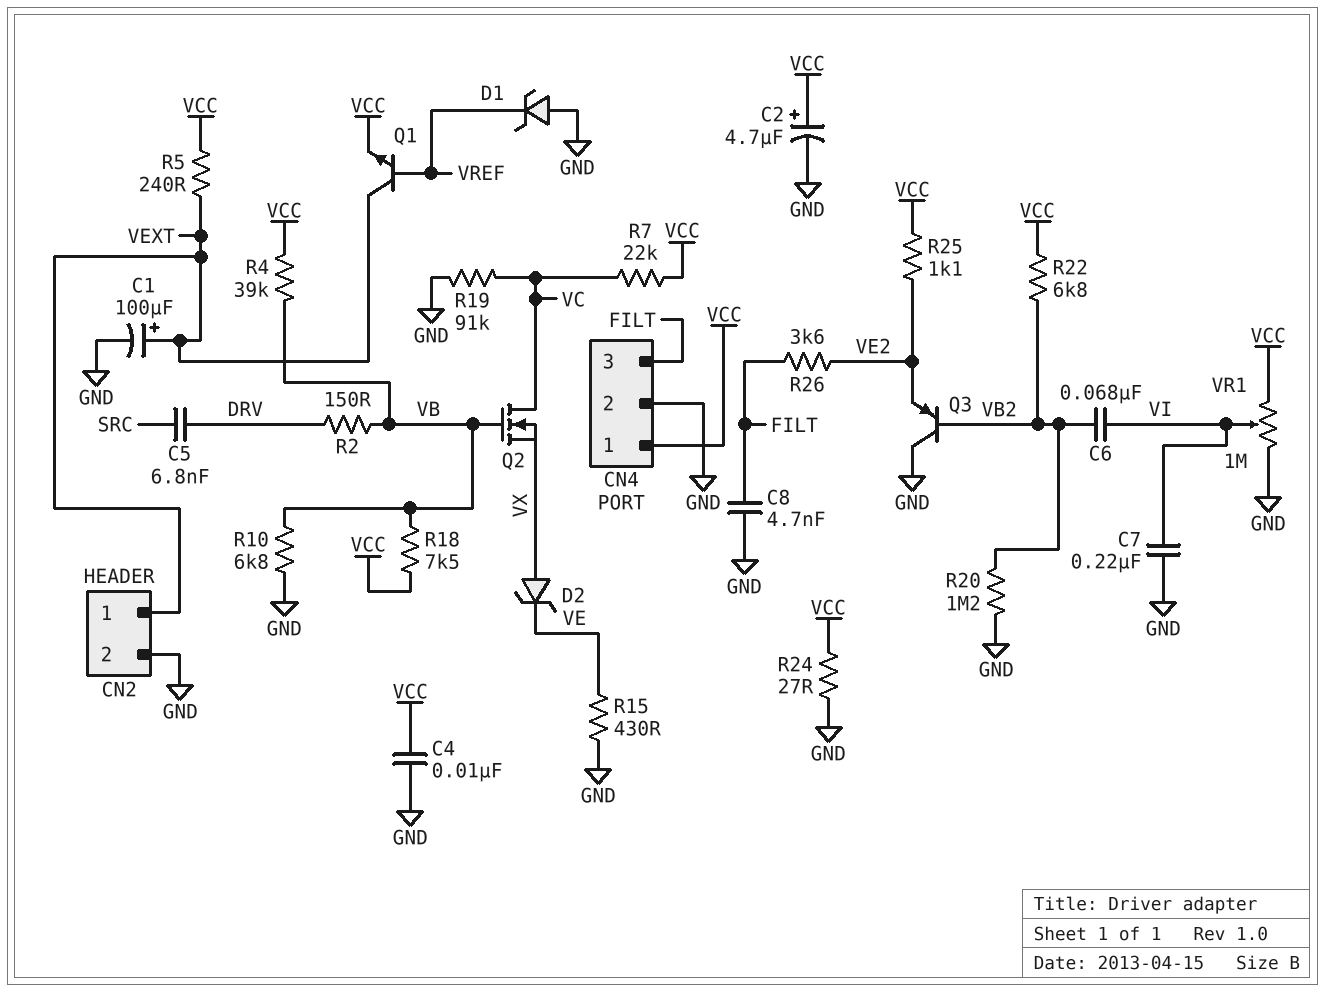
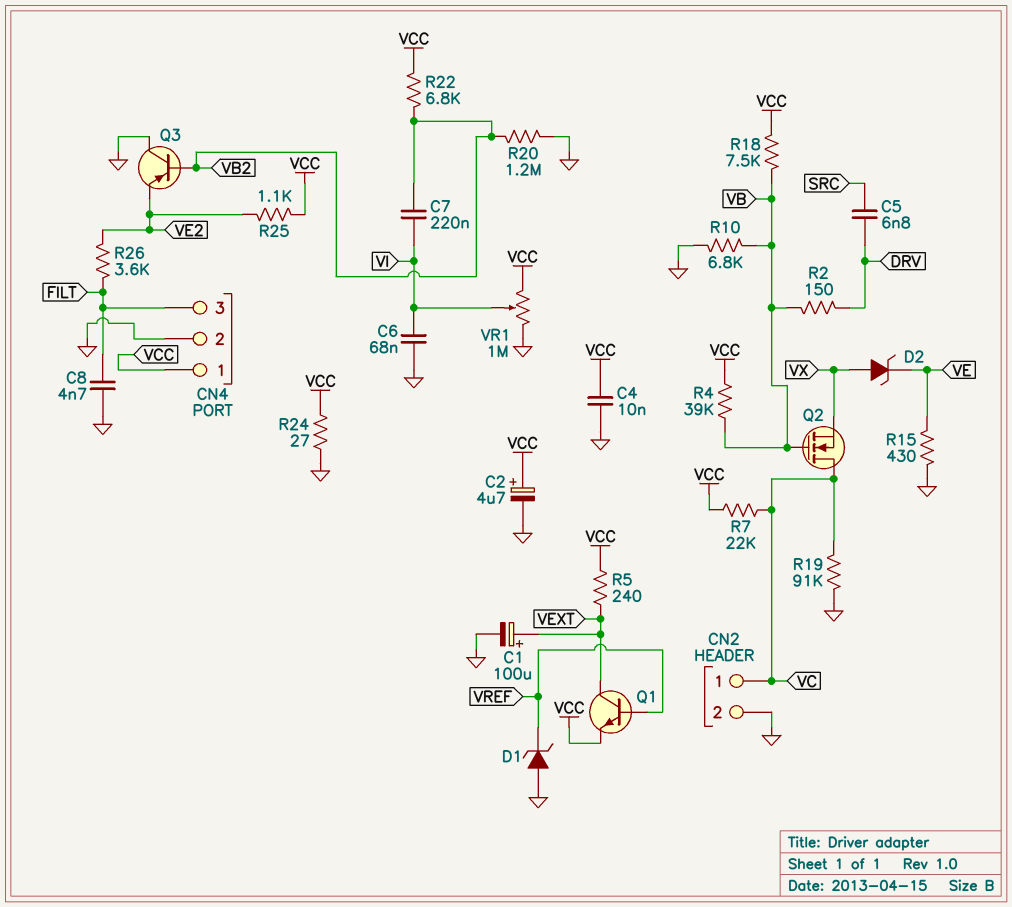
C6: 68nF (VB2, VI) -> 68nF (GND, VI)
C7: 220nF (GND, VI) -> 220nF (VB2, VI)
CN2 pin 1: VEXT -> VC

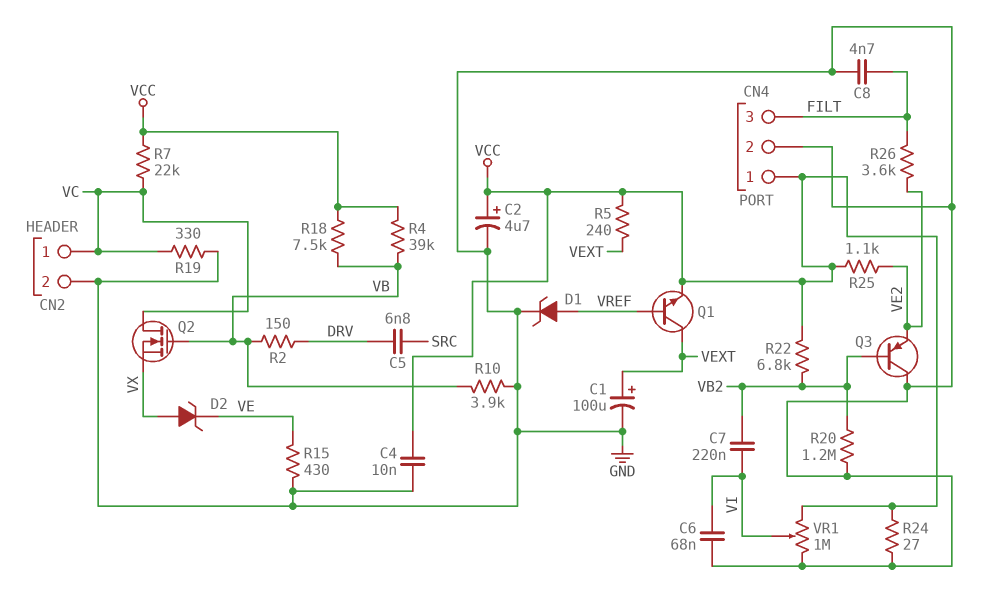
D1: zener (A GND, K VREF) -> zener (A VREF, K GND)
R10: 6.8k (GND, VB) -> 3.9k (GND, VB)
R19: 91k (GND, VC) -> 330 (GND, VC)

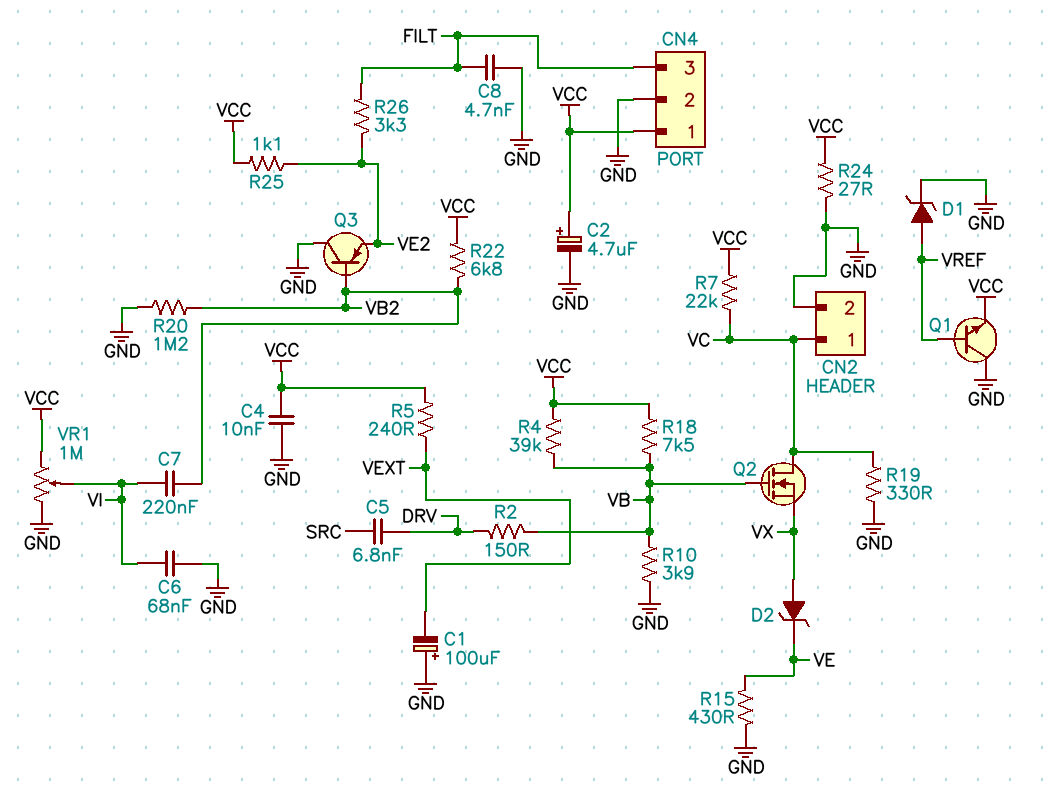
C1: 100uF (plus VEXT, minus GND) -> 100uF (plus GND, minus VEXT)
Q1: NPN (B VREF, C VEXT, E VCC) -> NPN (B VREF, C GND, E VCC)
R26: 3.6k (FILT, VE2) -> 3.3k (FILT, VE2)

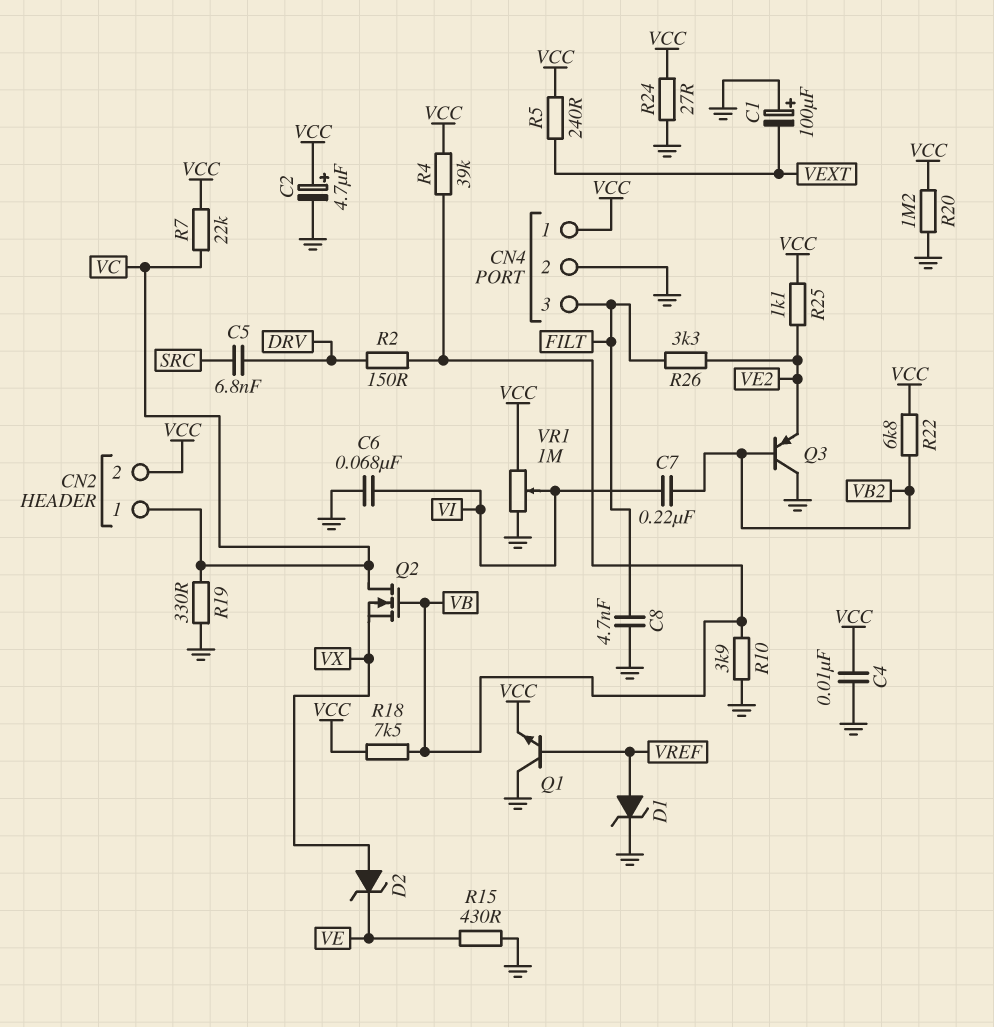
CN2 pin 2: GND -> VCC
R20: 1.2M (GND, VB2) -> 1.2M (GND, VCC)

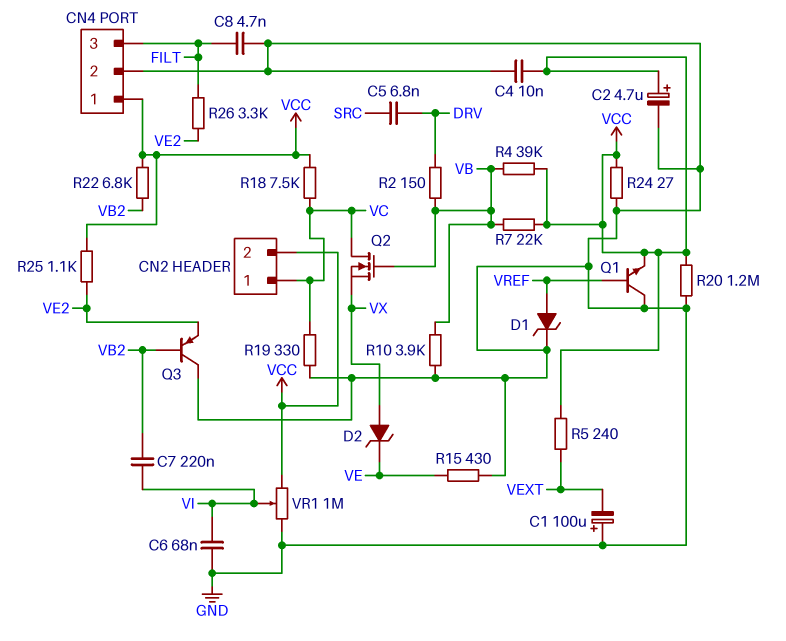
R7: 22k (VC, VCC) -> 22k (VB, VCC)
R18: 7.5k (VB, VCC) -> 7.5k (VC, VCC)

